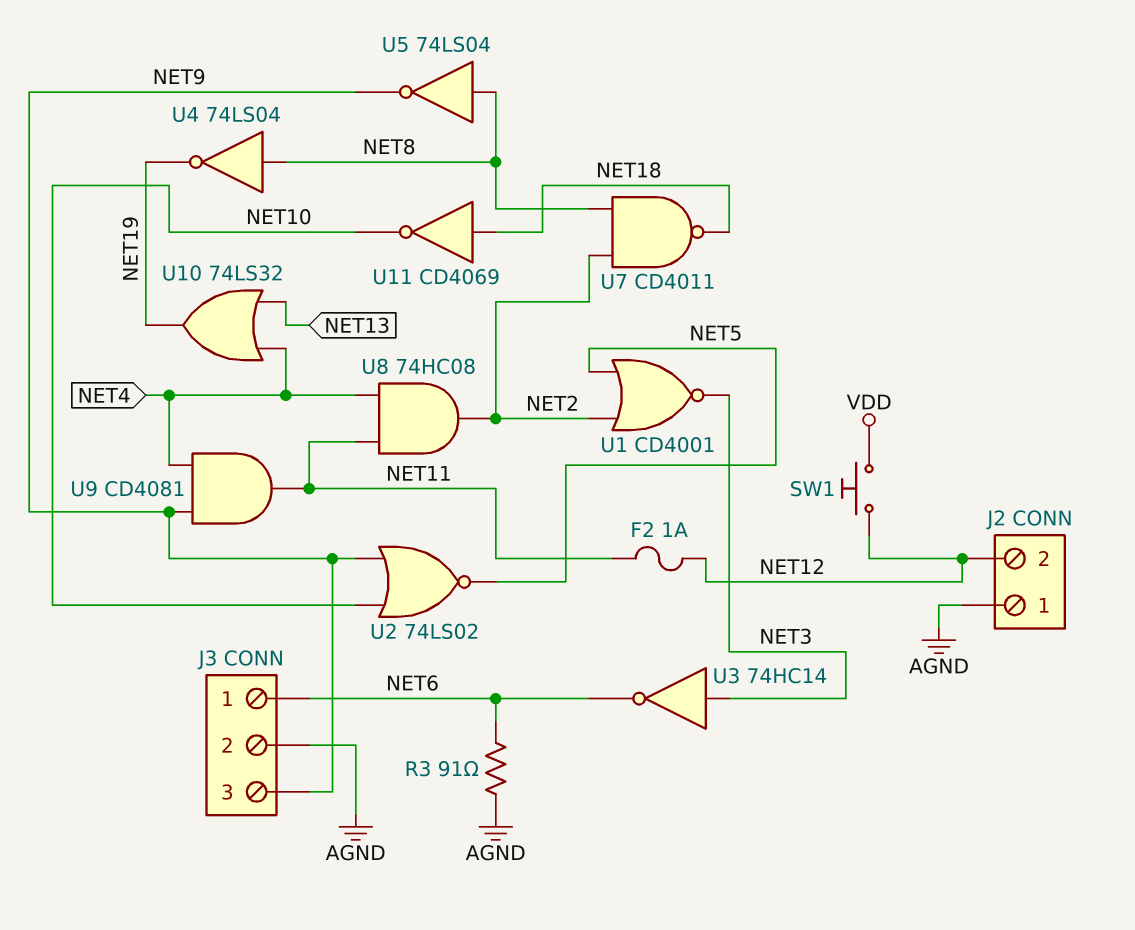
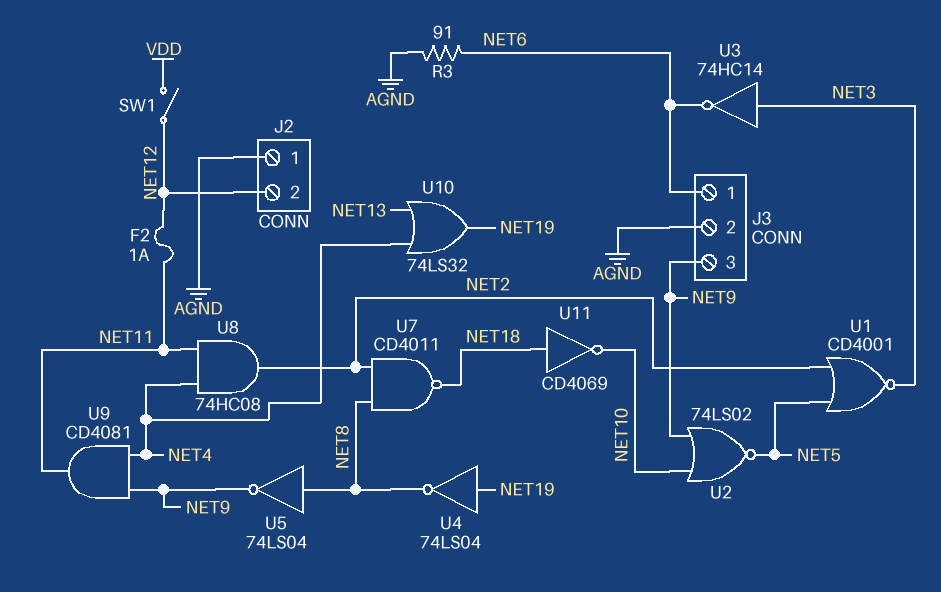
SW1: button (NET12, VDD) -> switch (NET12, VDD)
U4: NOT 74LS04 (in NET8, out NET19) -> NOT 74LS04 (in NET19, out NET8)

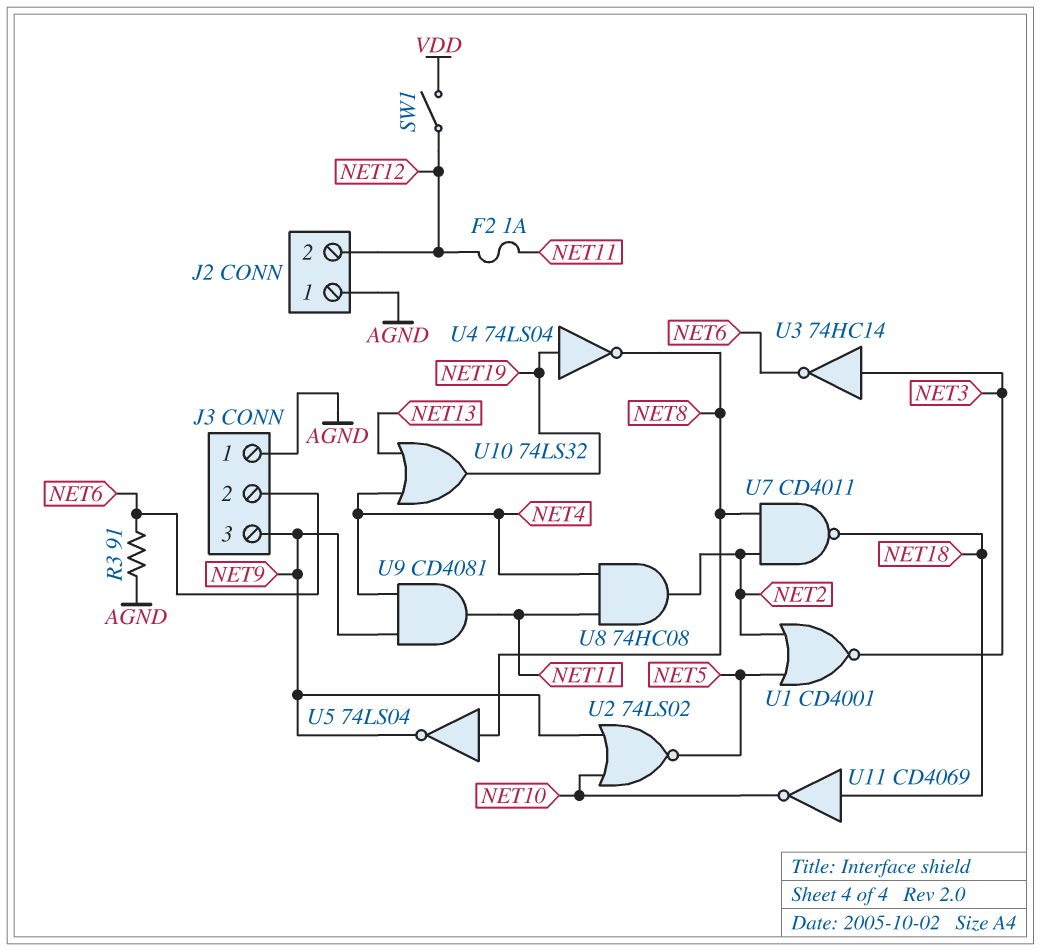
J3 pin 1: NET6 -> AGND
J3 pin 2: AGND -> NET6

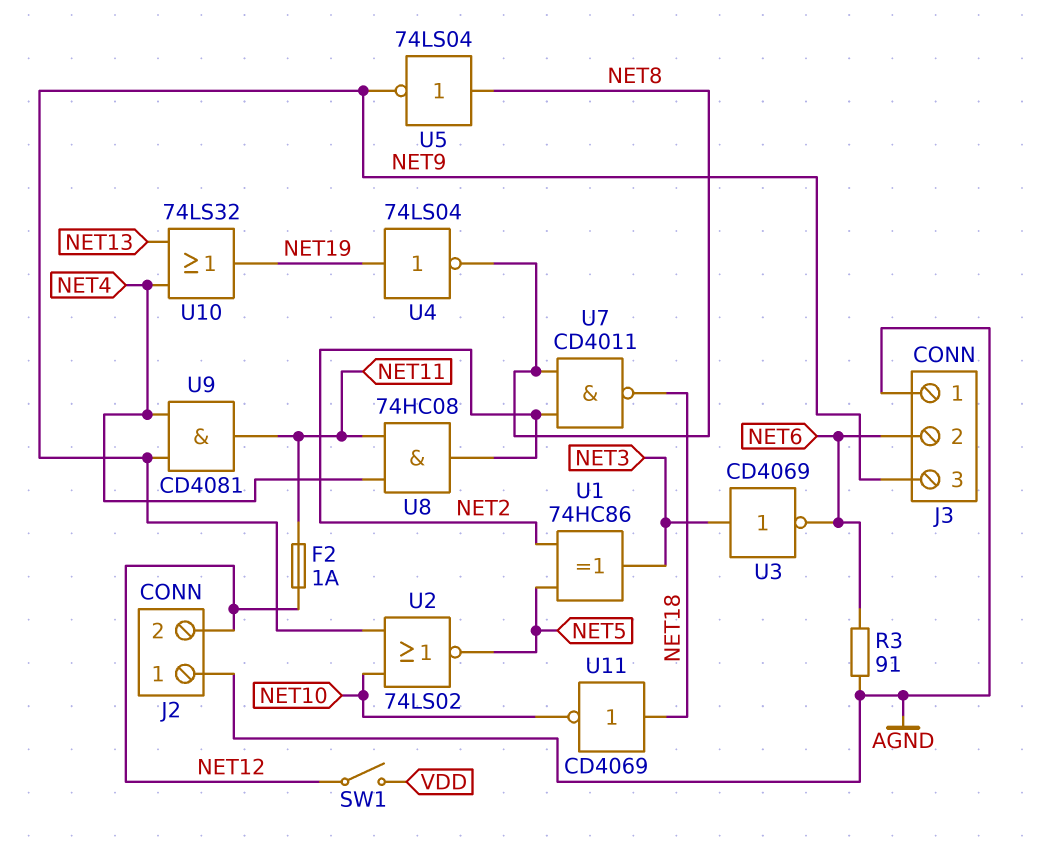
U1: NOR CD4001 (in NET2, in NET5, out NET3) -> XOR 74HC86 (in NET2, in NET5, out NET3)
U3: NOT 74HC14 (in NET3, out NET6) -> NOT CD4069 (in NET3, out NET6)

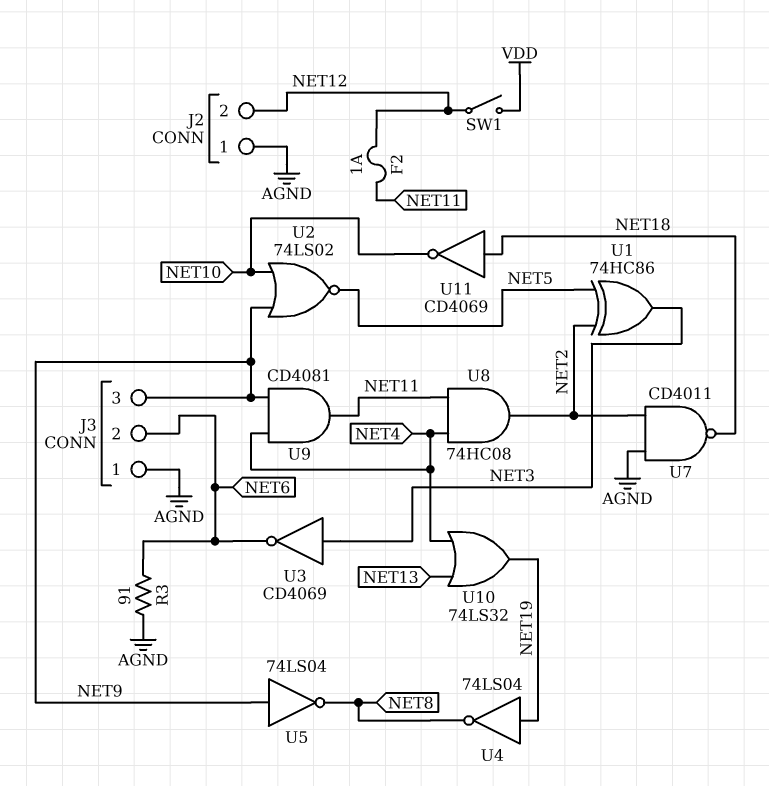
U5: NOT 74LS04 (in NET8, out NET9) -> NOT 74LS04 (in NET9, out NET8)
U7: NAND CD4011 (in NET2, in NET8, out NET18) -> NAND CD4011 (in AGND, in NET2, out NET18)

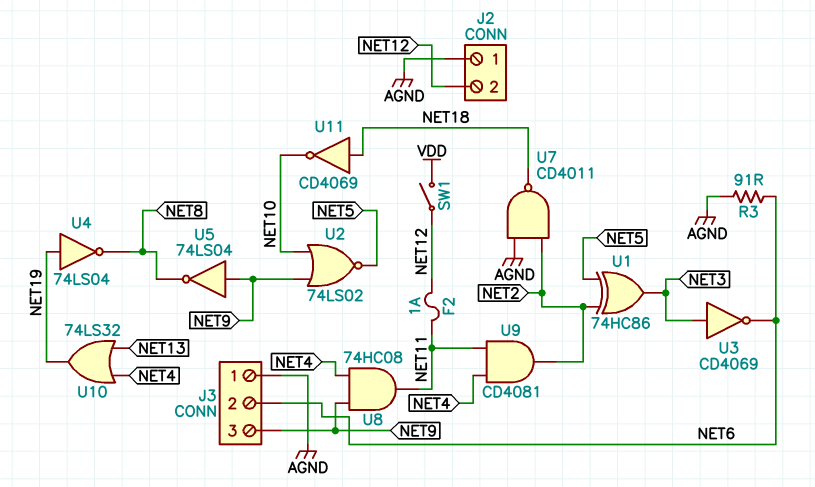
U8: AND 74HC08 (in NET4, in NET11, out NET2) -> AND 74HC08 (in NET4, in NET9, out NET11)
U9: AND CD4081 (in NET4, in NET9, out NET11) -> AND CD4081 (in NET4, in NET11, out NET2)

